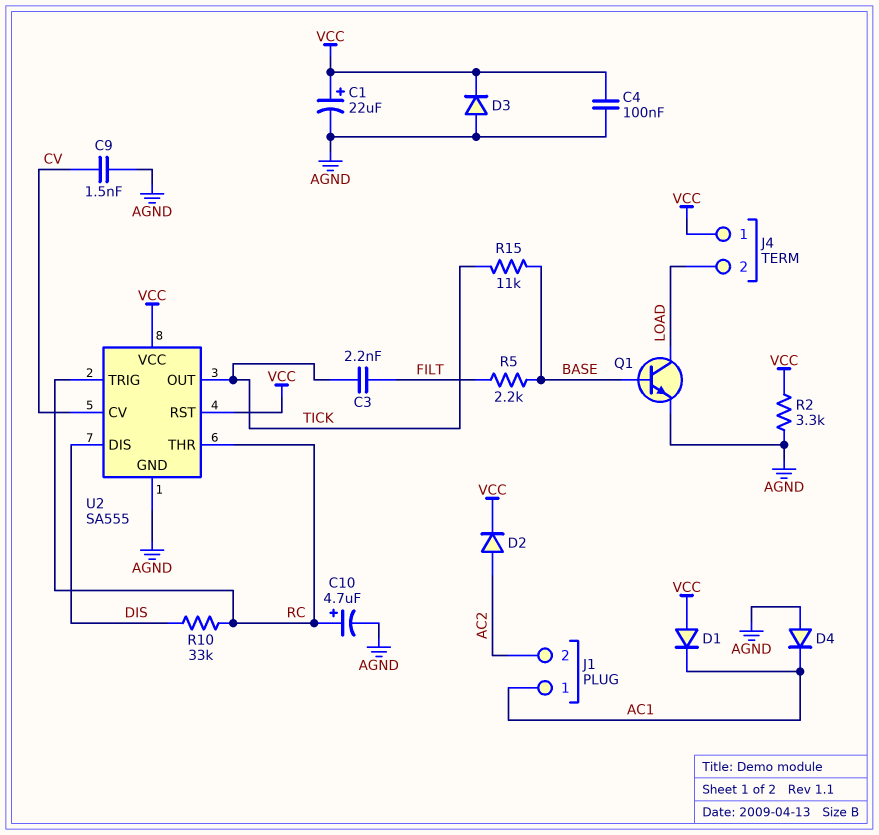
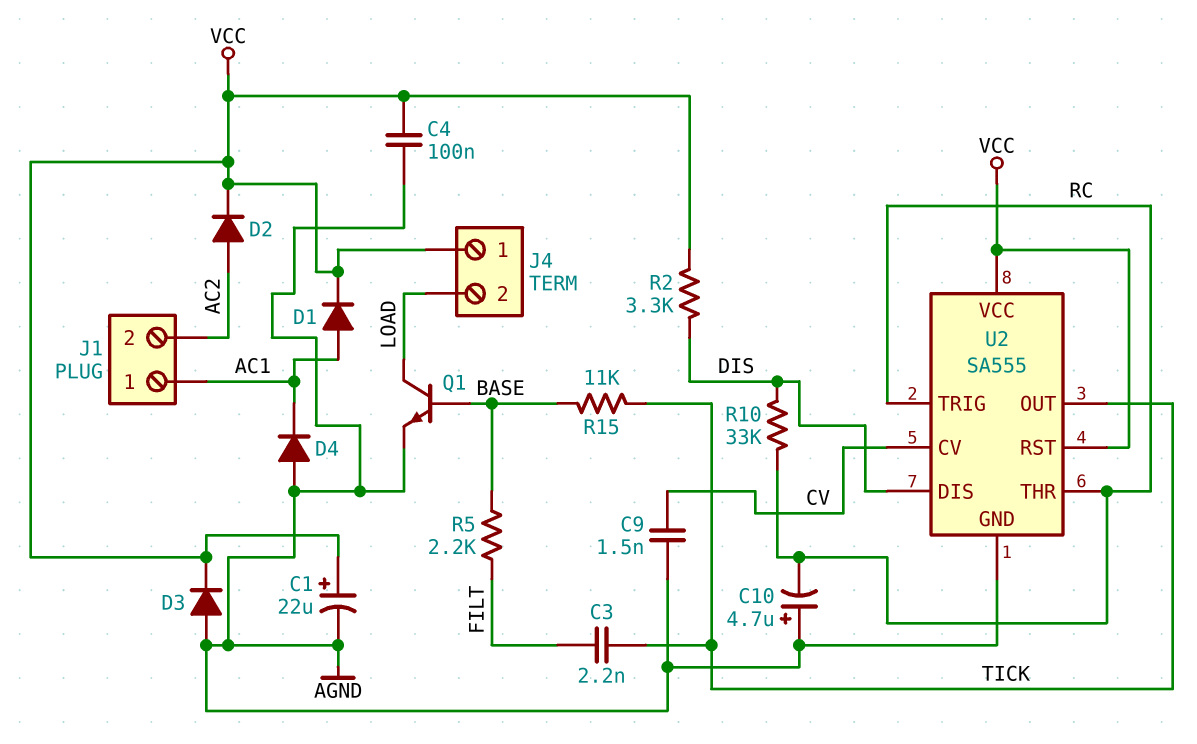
C10: 4.7uF (plus RC, minus AGND) -> 4.7uF (plus AGND, minus RC)
D1: diode (A VCC, K AC1) -> diode (A AC1, K VCC)
R2: 3.3k (AGND, VCC) -> 3.3k (DIS, VCC)

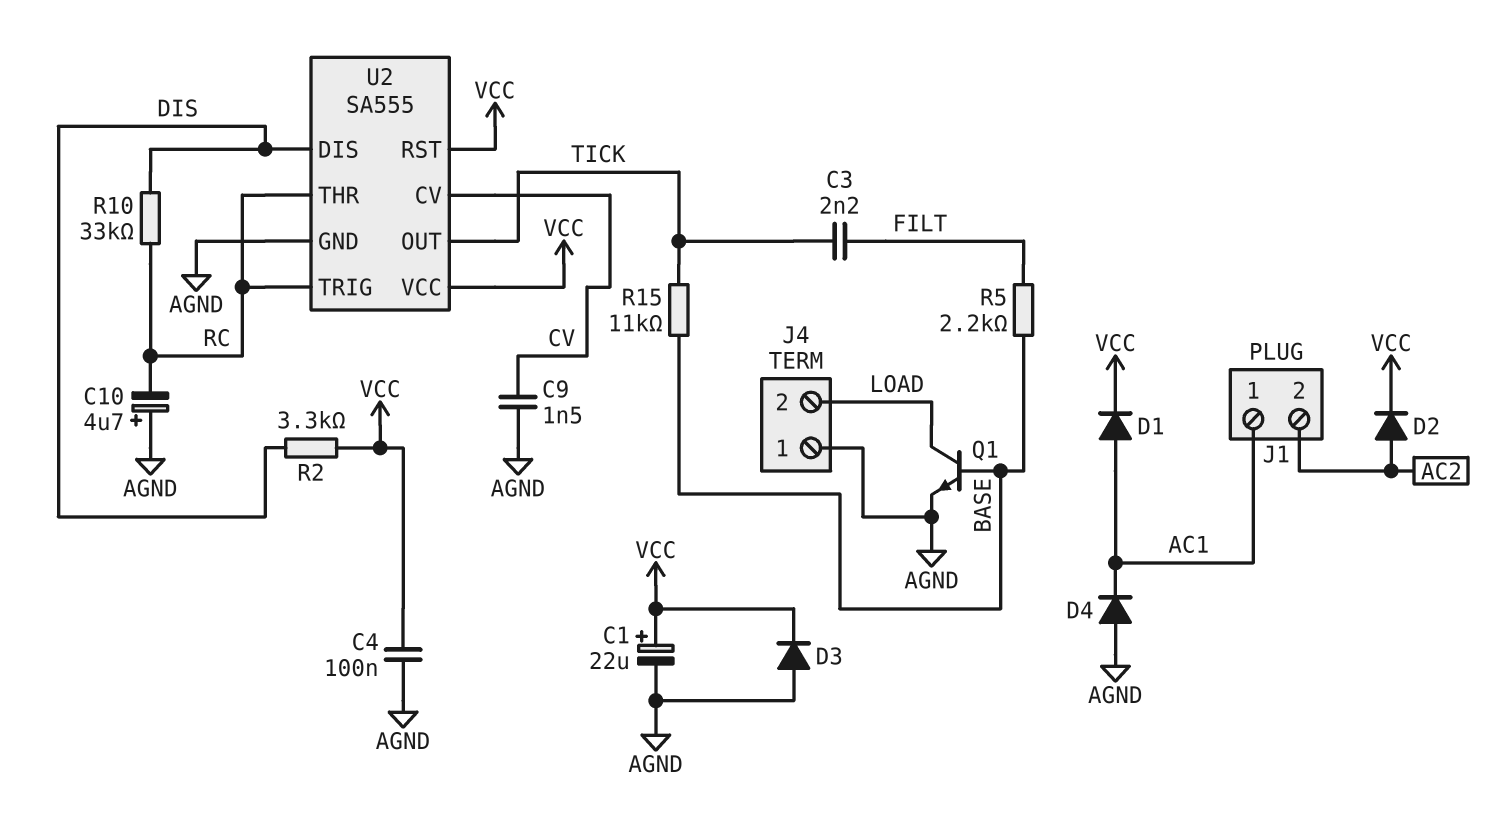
J4 pin 1: VCC -> AGND

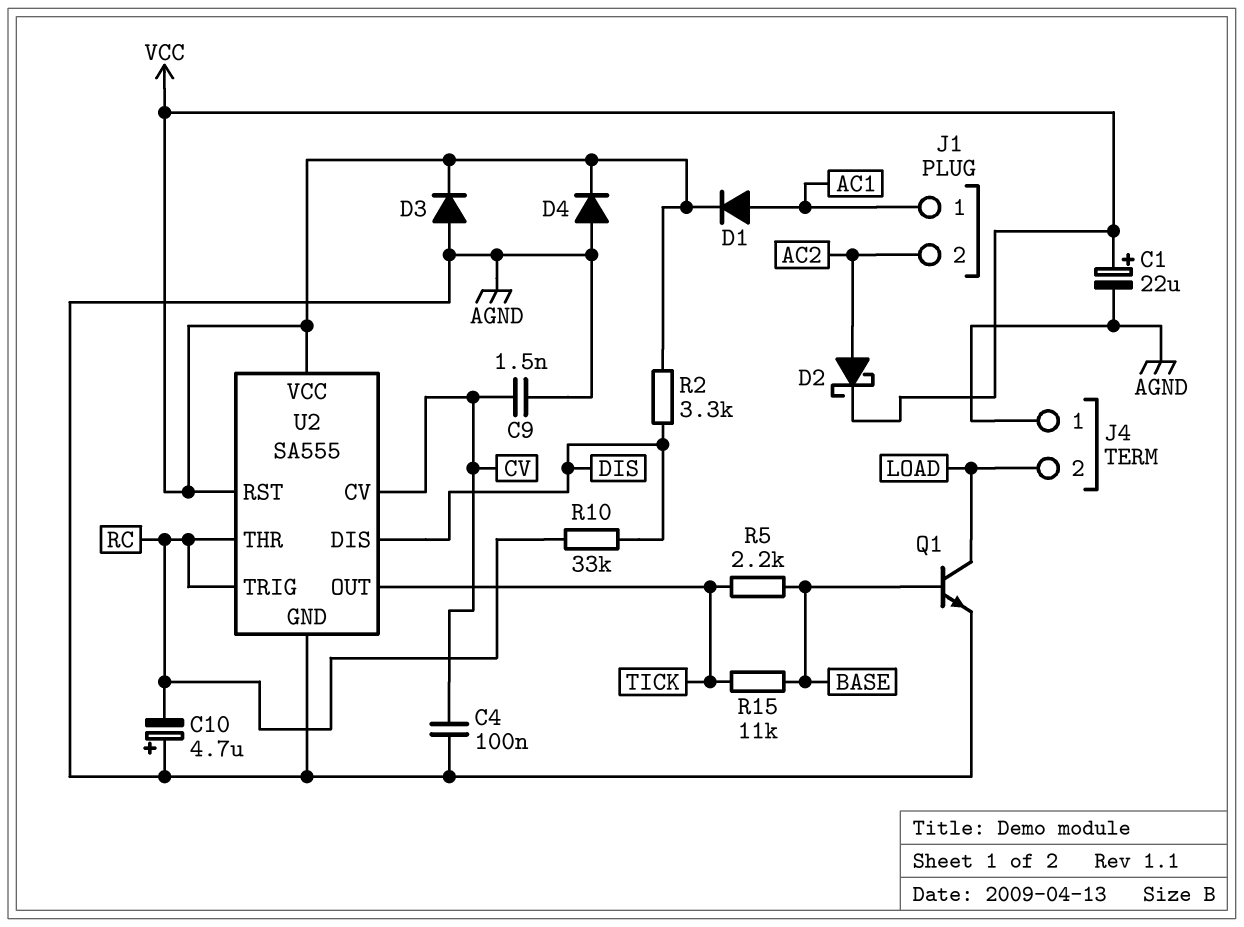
C3: 2.2nF (FILT, TICK) -> none
C4: 100nF (AGND, VCC) -> 100nF (AGND, CV)
D2: diode (A AC2, K VCC) -> schottky (A AC2, K VCC)
D4: diode (A AGND, K AC1) -> diode (A AGND, K VCC)
R5: 2.2k (BASE, FILT) -> 2.2k (BASE, TICK)

